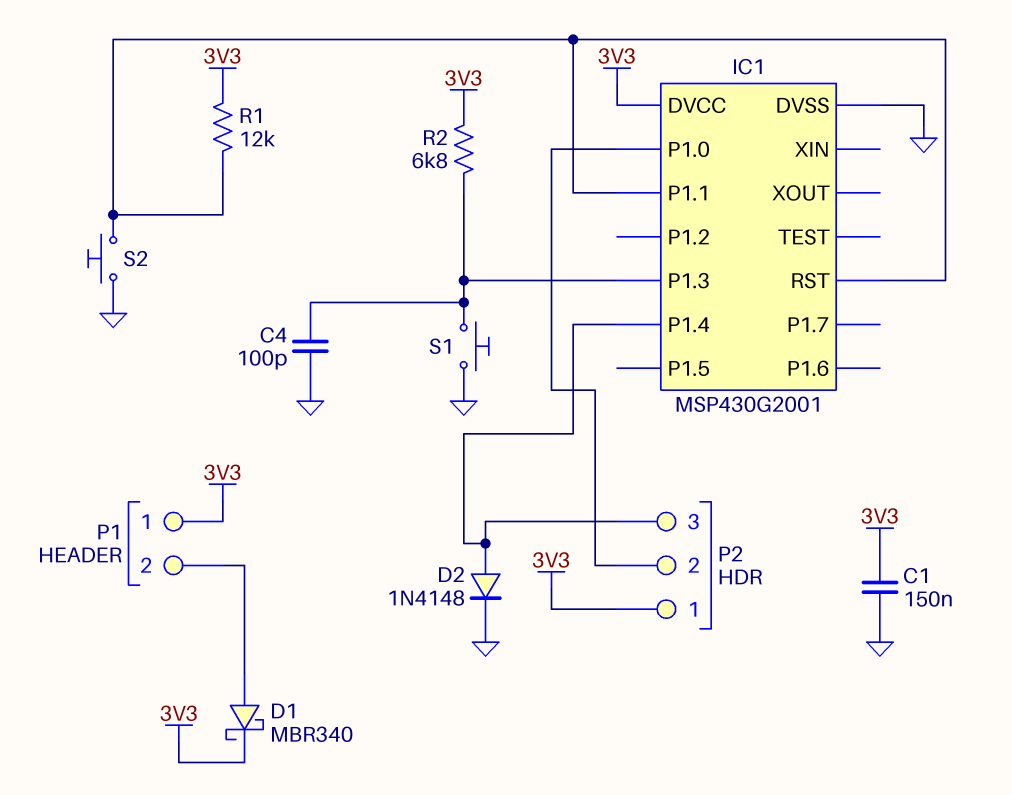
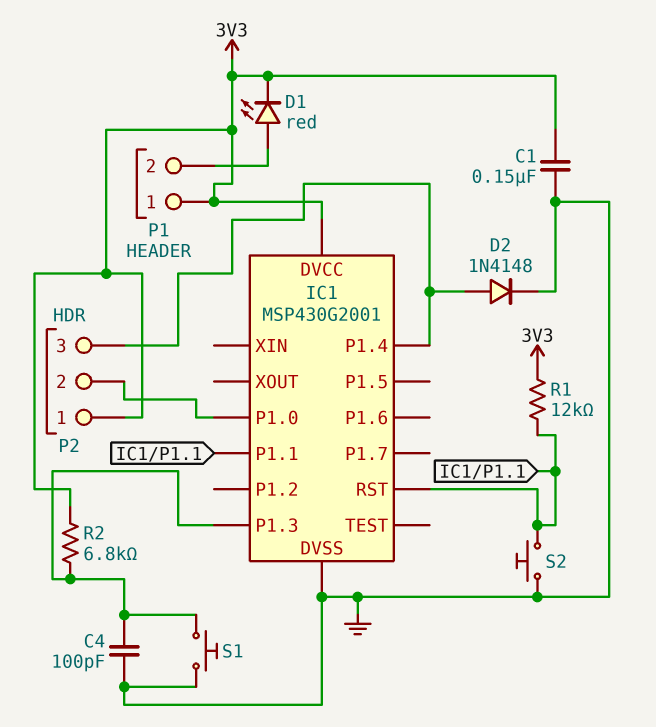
D1: schottky MBR340 (A P1/2, K 3V3) -> LED red (A P1/2, K 3V3)

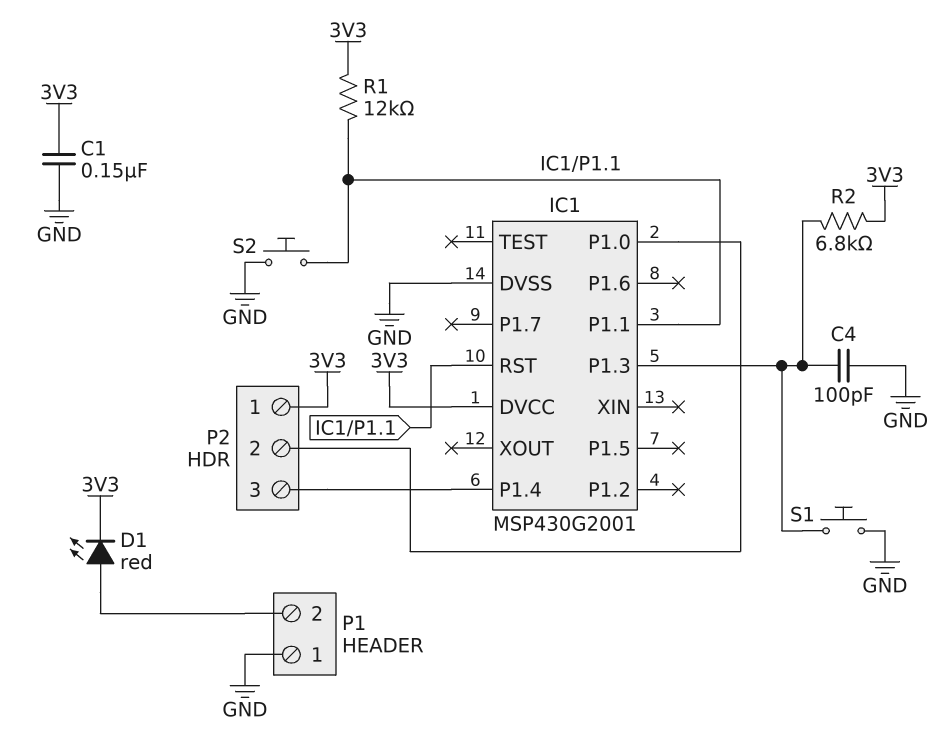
D2: diode 1N4148 (A IC1/P1.4, K GND) -> none
P1 pin 1: 3V3 -> GND

